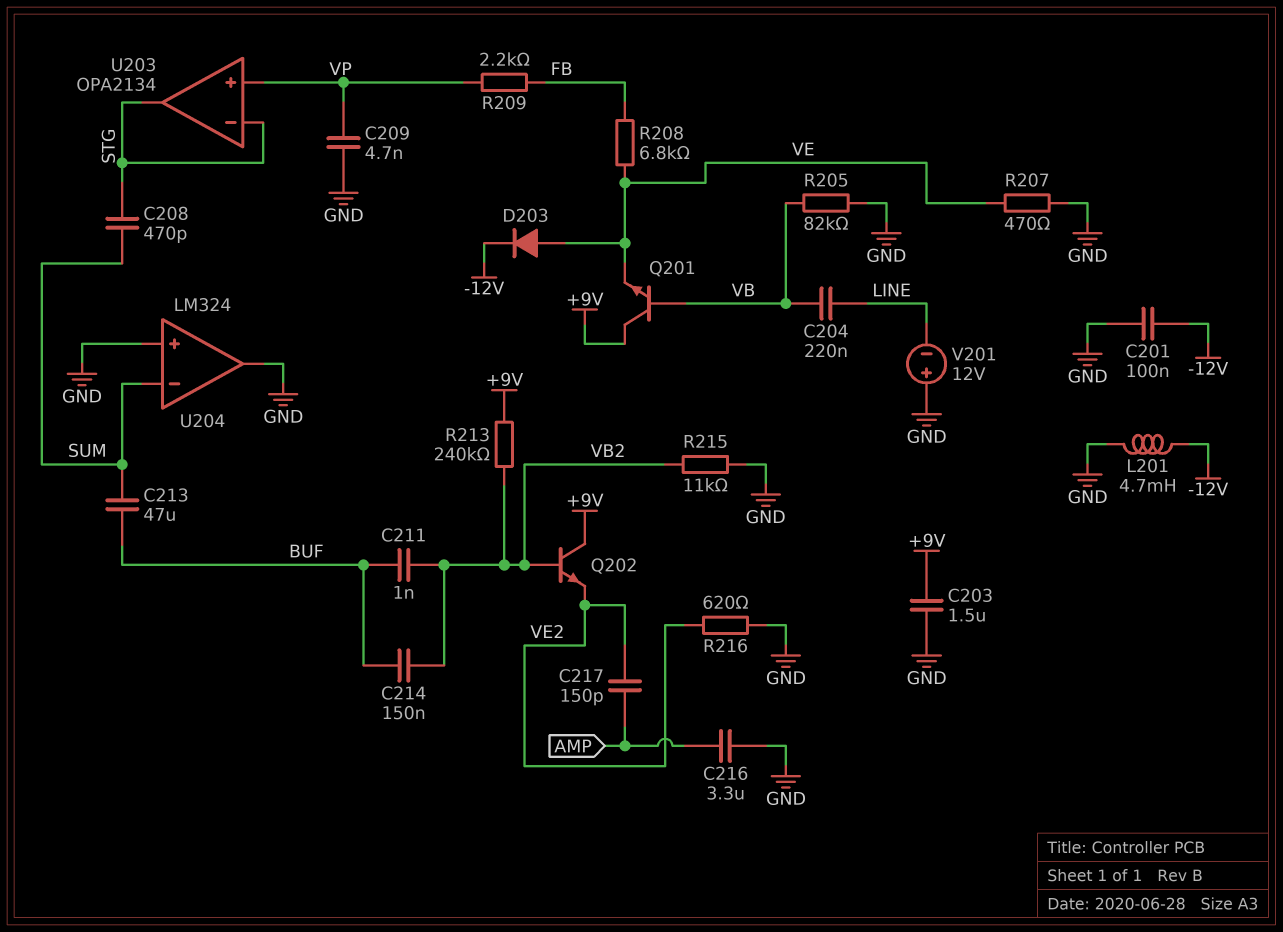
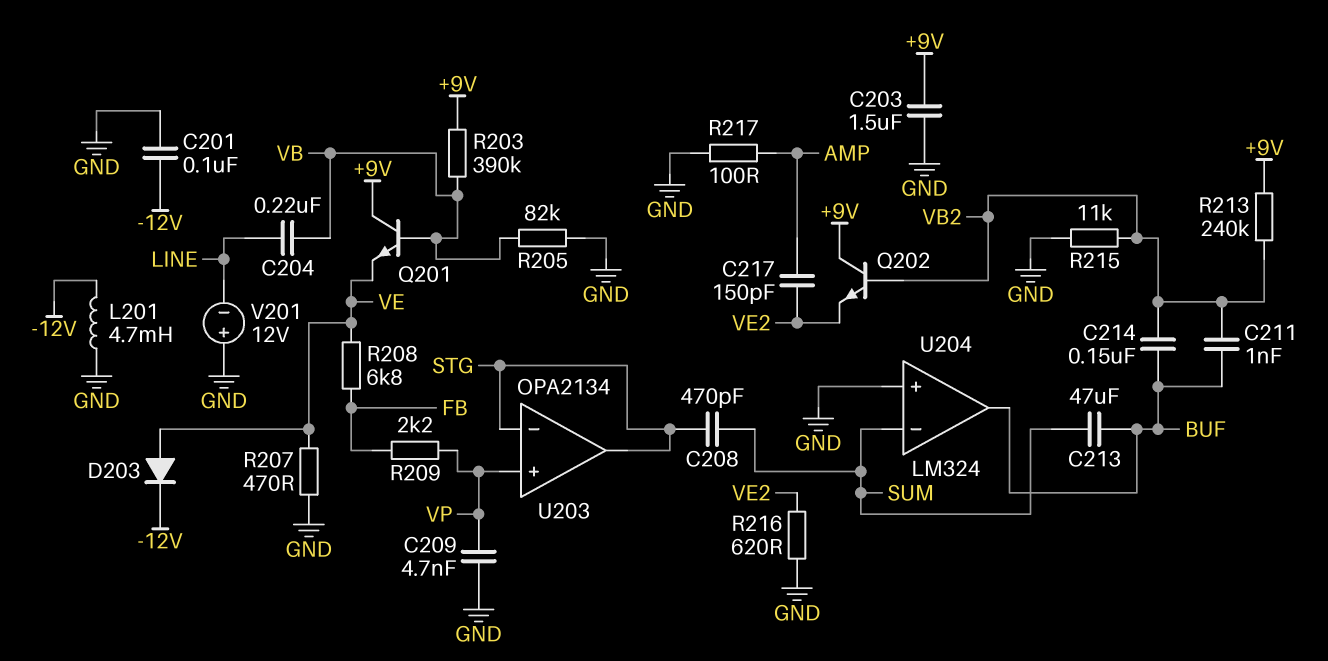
C216: 3.3uF (AMP, GND) -> none
R203: none -> 390k (+9V, VB)
R217: none -> 100 (AMP, GND)
U204 pin out: GND -> BUF

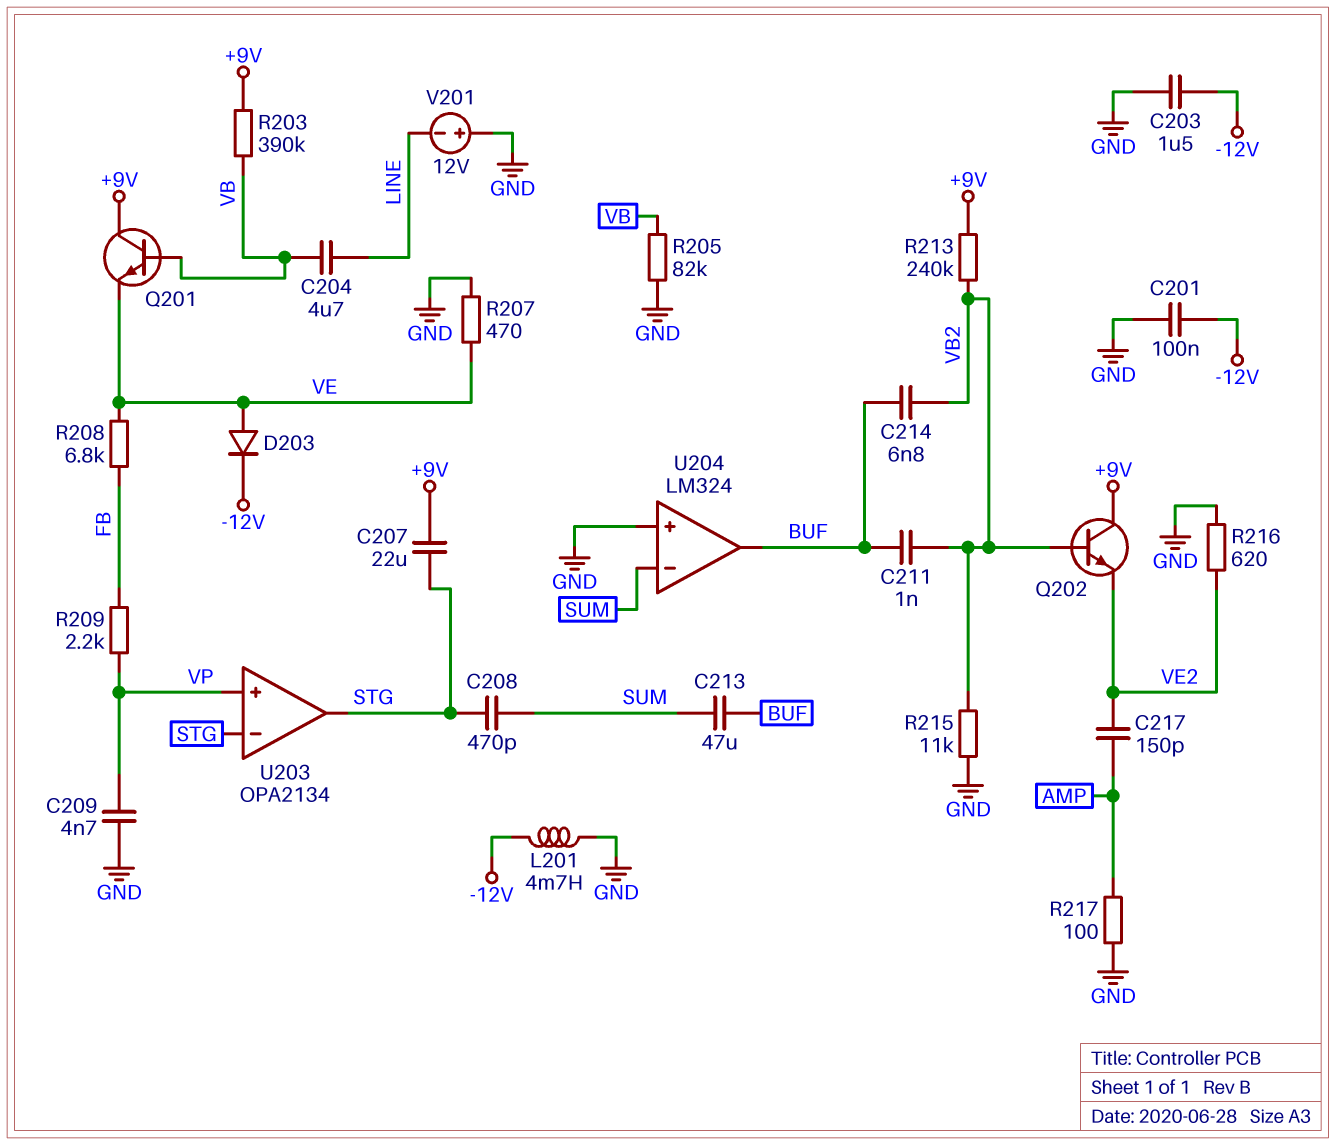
C203: 1.5uF (+9V, GND) -> 1.5uF (-12V, GND)
C204: 220nF (LINE, VB) -> 4.7uF (LINE, VB)
C207: none -> 22uF (+9V, STG)
C214: 150nF (BUF, VB2) -> 6.8nF (BUF, VB2)

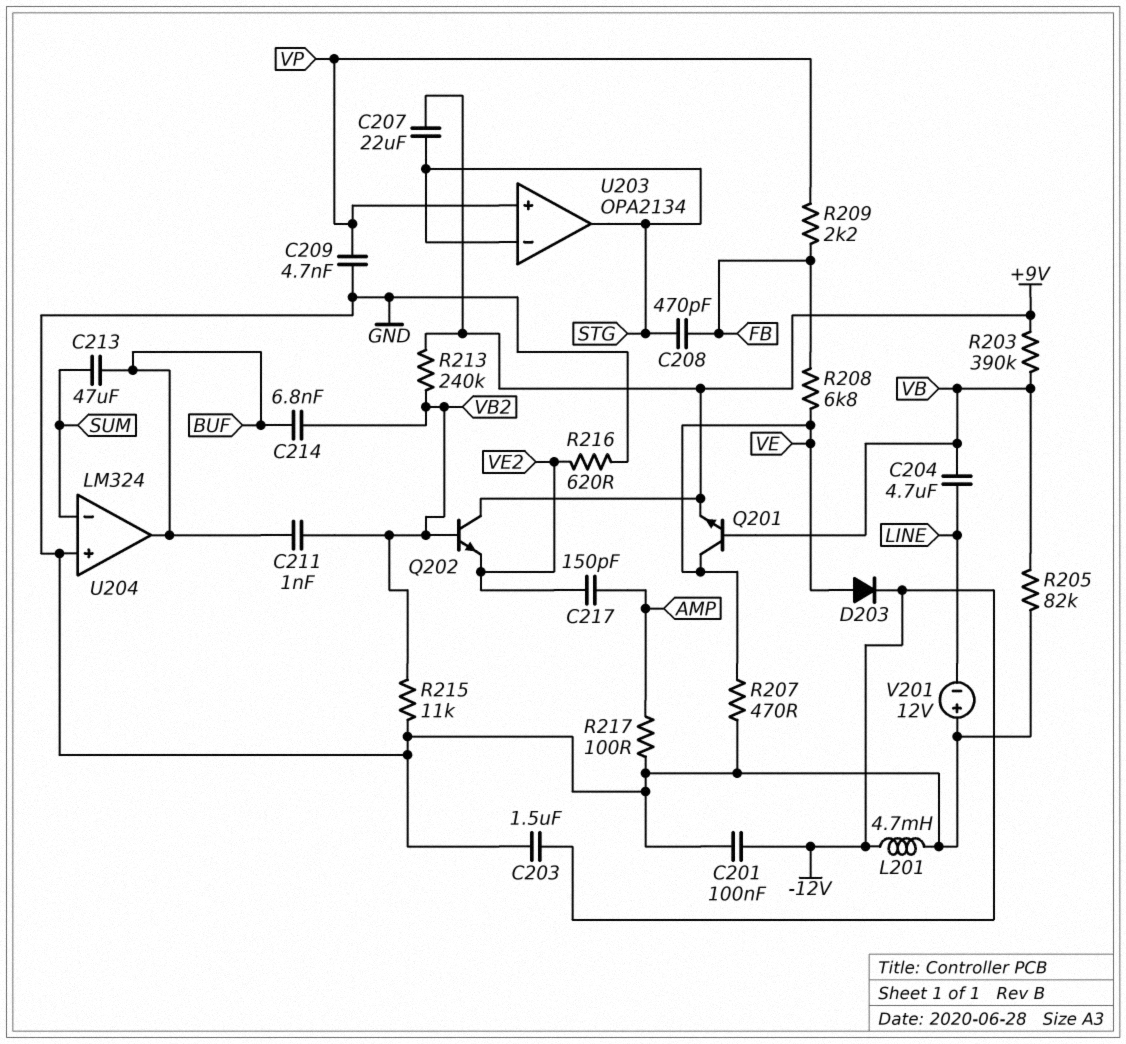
C208: 470pF (STG, SUM) -> 470pF (FB, STG)
Q201: NPN (B VB, C +9V, E VE) -> NPN (B VB, C VE, E +9V)

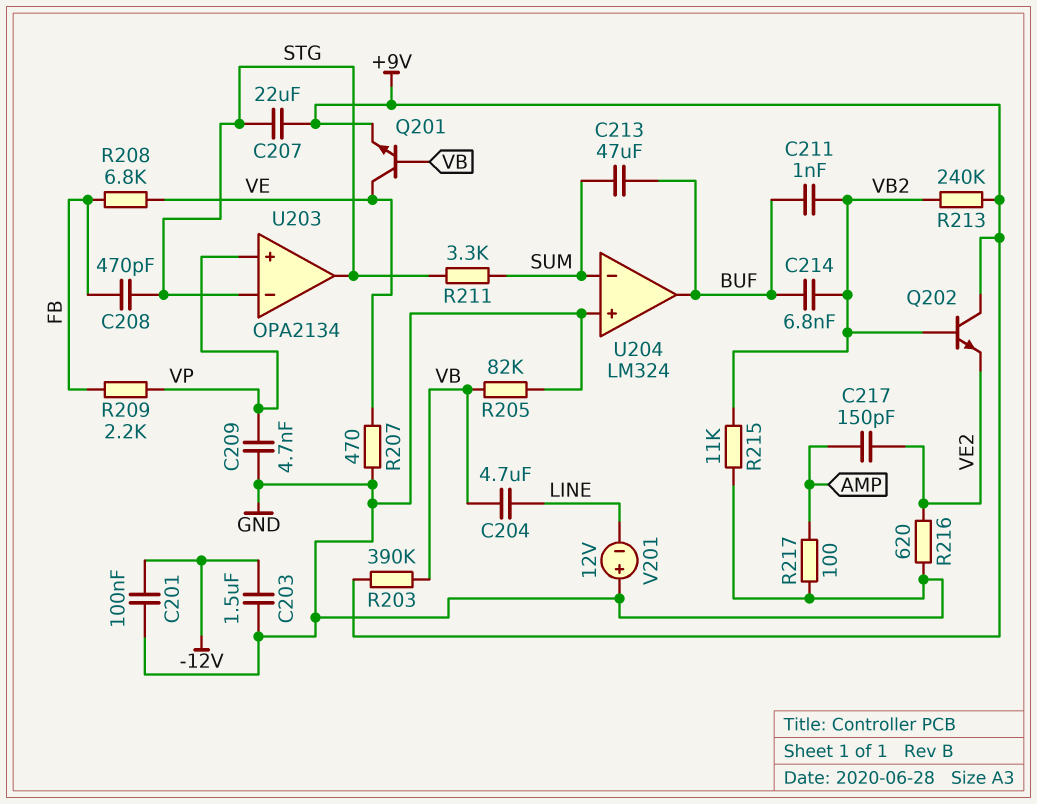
D203: diode (A VE, K -12V) -> none
L201: 4.7mH (-12V, GND) -> none
R211: none -> 3.3k (STG, SUM)

